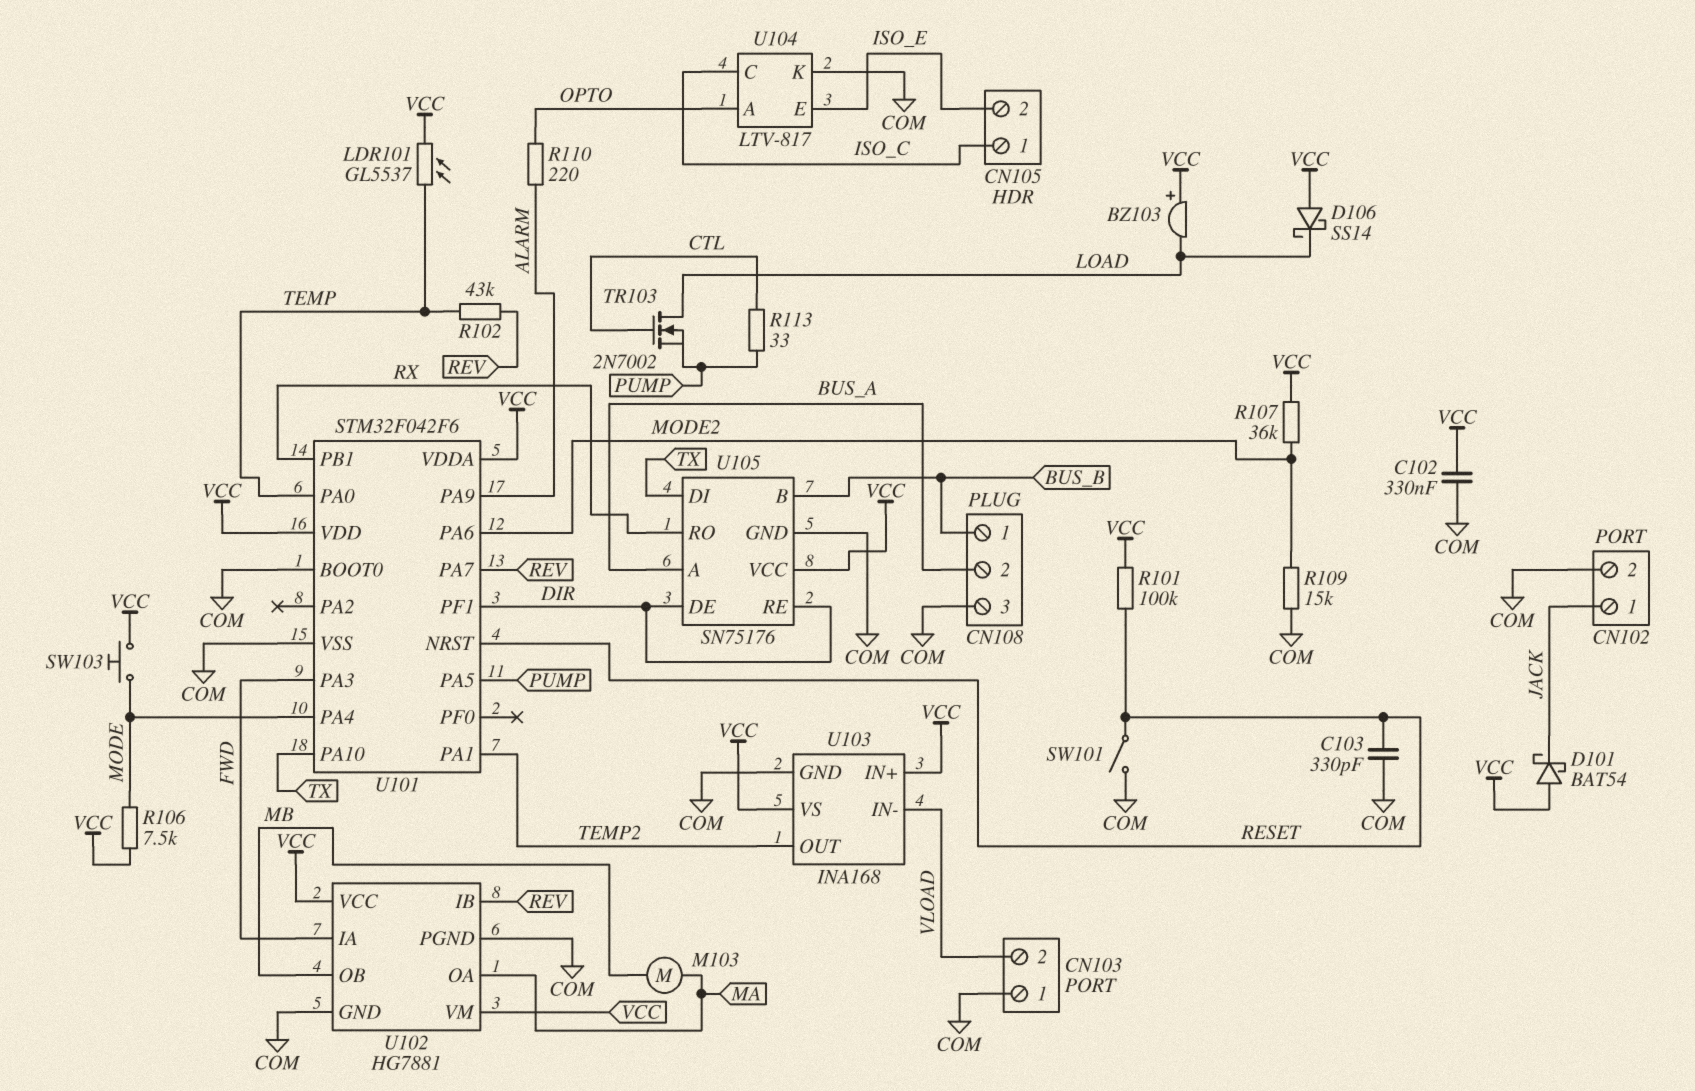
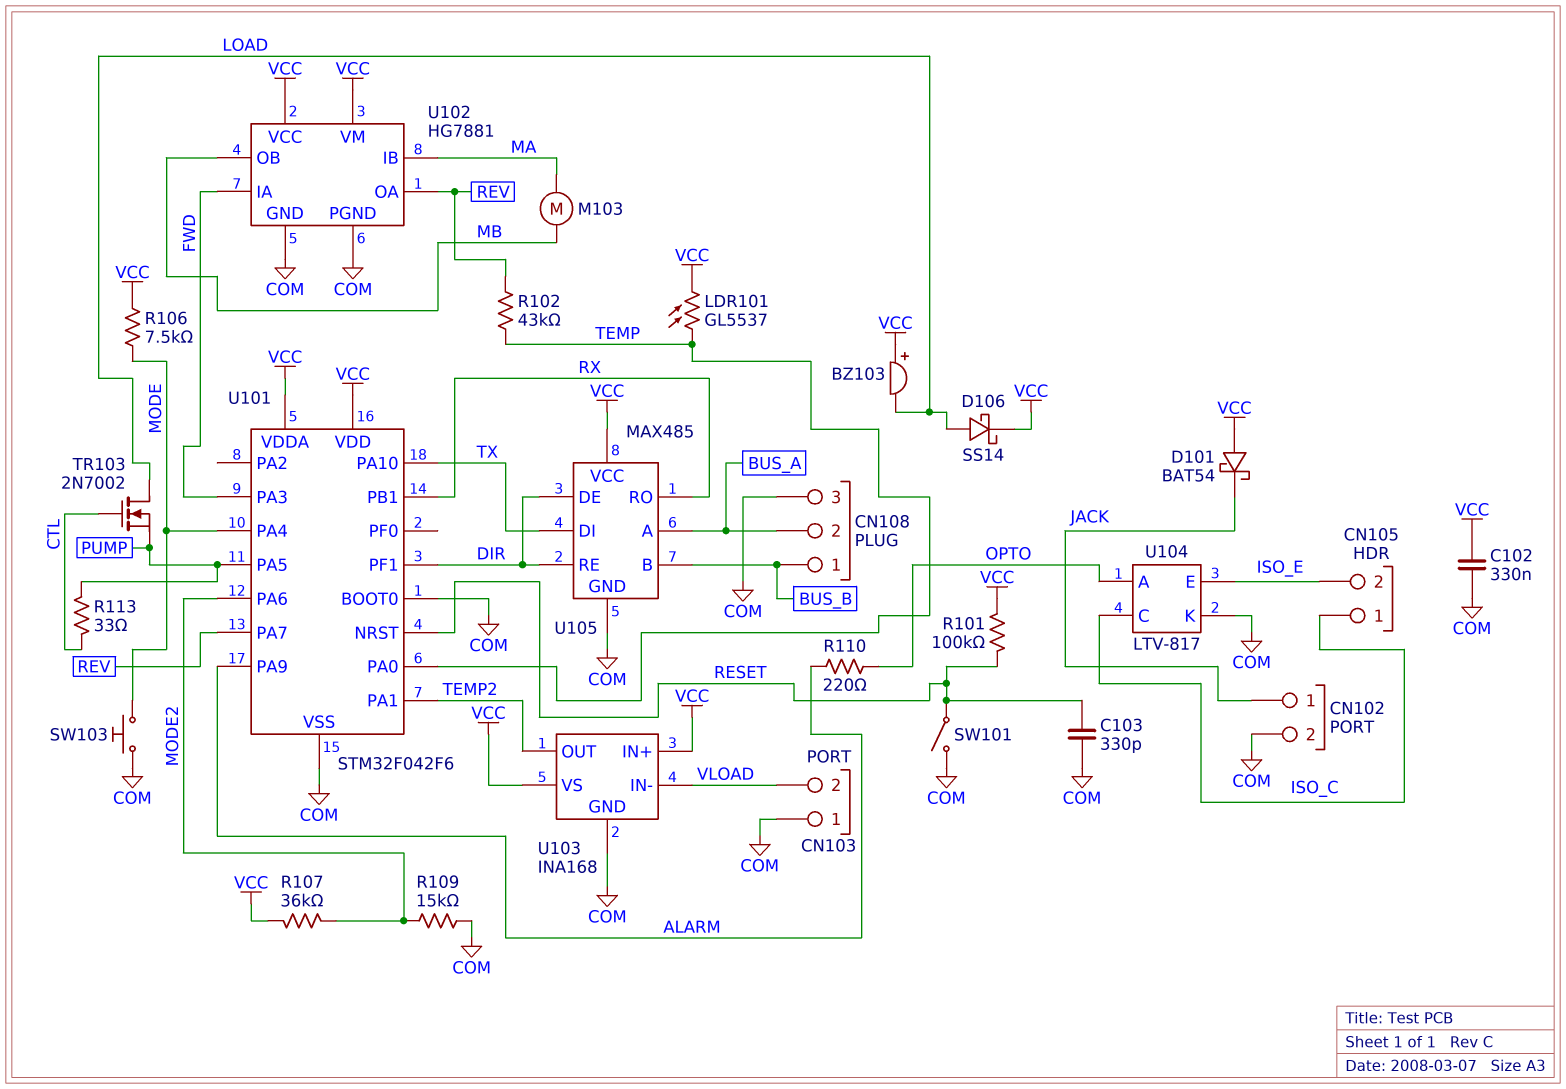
D106: schottky SS14 (A VCC, K LOAD) -> schottky SS14 (A LOAD, K VCC)
SW103: button (MODE, VCC) -> button (COM, MODE)
U102 pin IB: REV -> MA
U102 pin OA: MA -> REV
U105: SN75176 -> MAX485

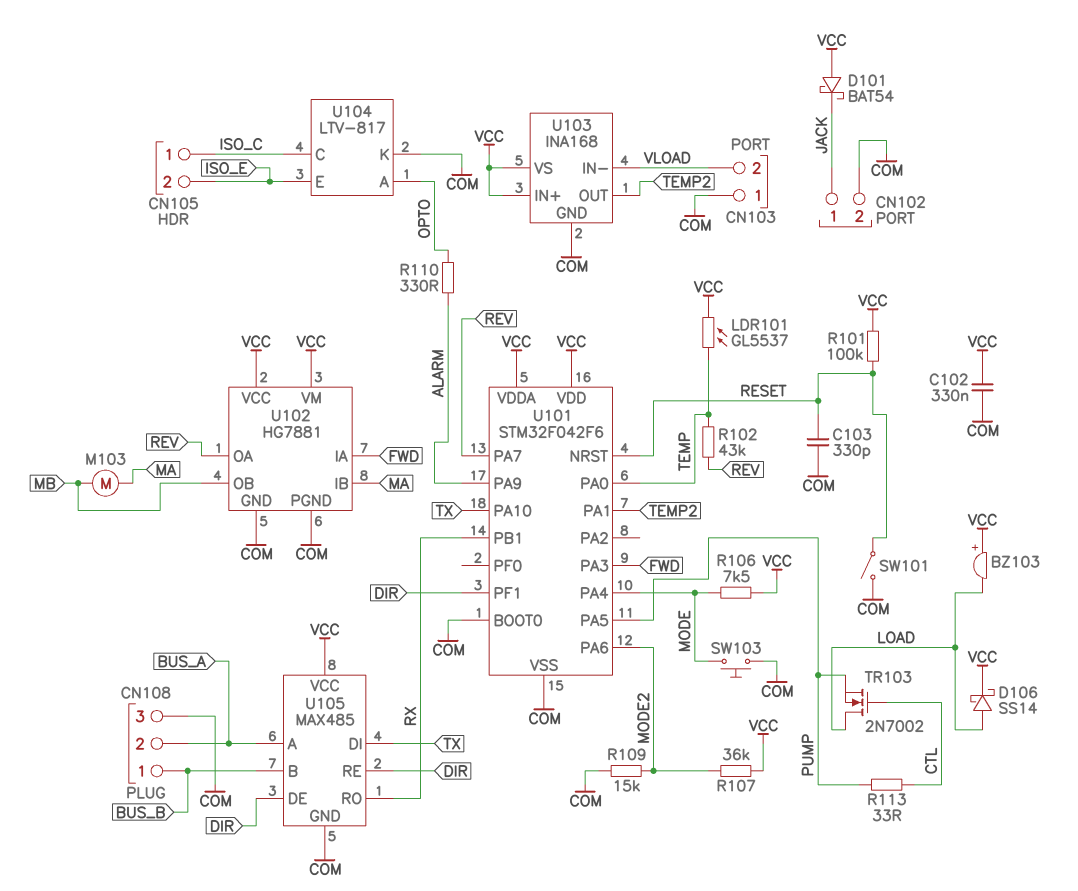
R110: 220 (ALARM, OPTO) -> 330 (ALARM, OPTO)

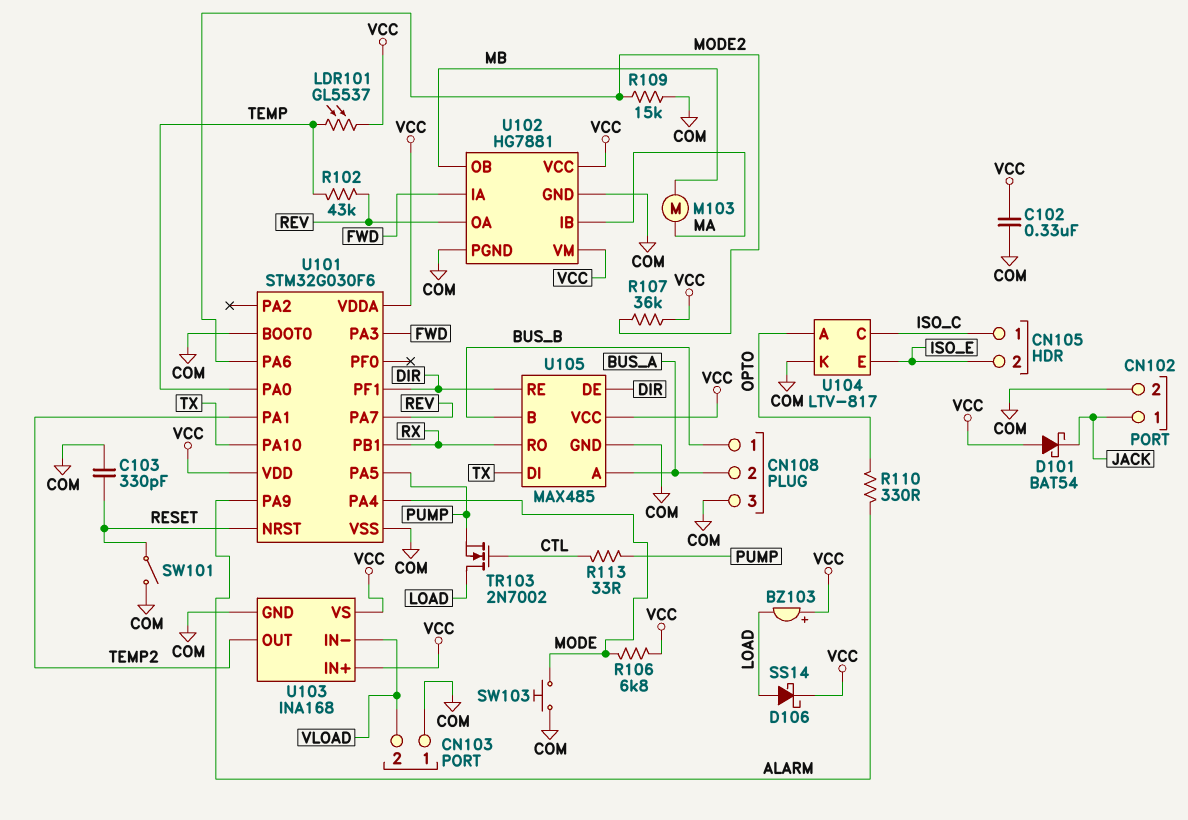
R101: 100k (RESET, VCC) -> none
R106: 7.5k (MODE, VCC) -> 6.8k (MODE, VCC)
U101: STM32F042F6 -> STM32G030F6

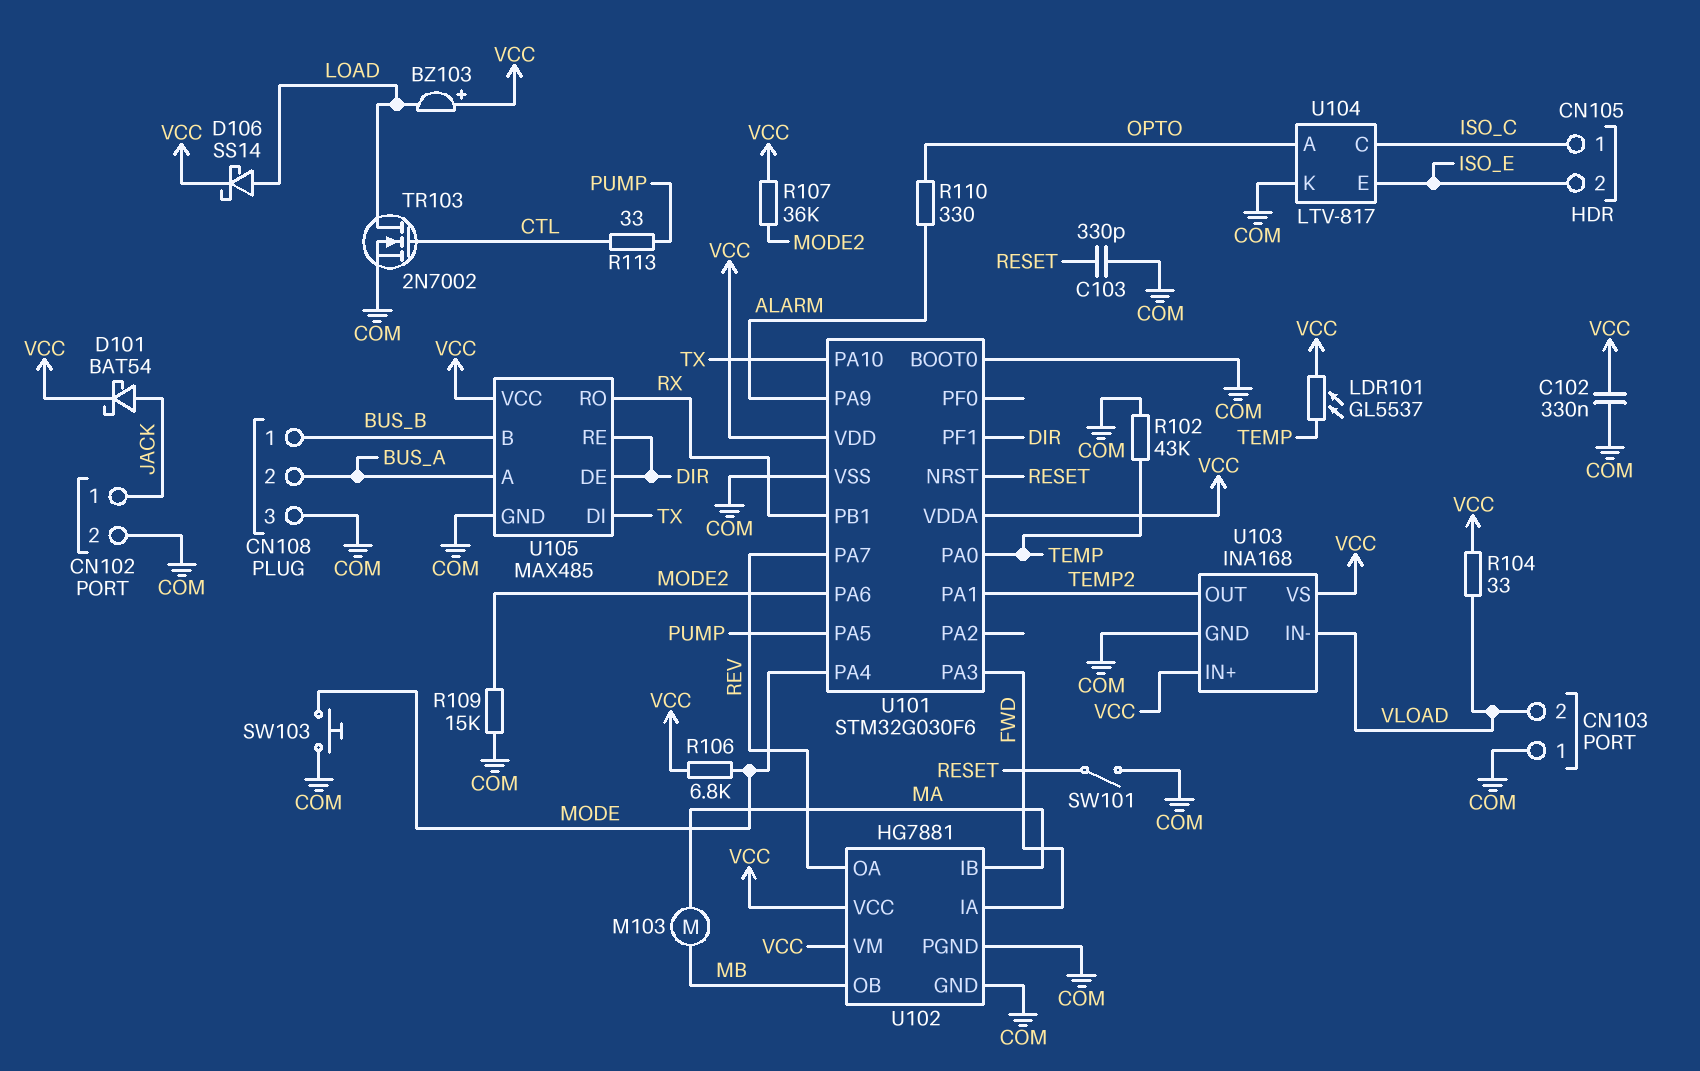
D101: schottky BAT54 (A VCC, K JACK) -> schottky BAT54 (A JACK, K VCC)
R102: 43k (REV, TEMP) -> 43k (COM, TEMP)
R104: none -> 33 (VCC, VLOAD)
TR103: NMOS 2N7002 (G CTL, D LOAD, S PUMP) -> NMOS 2N7002 (G CTL, D LOAD, S COM)

